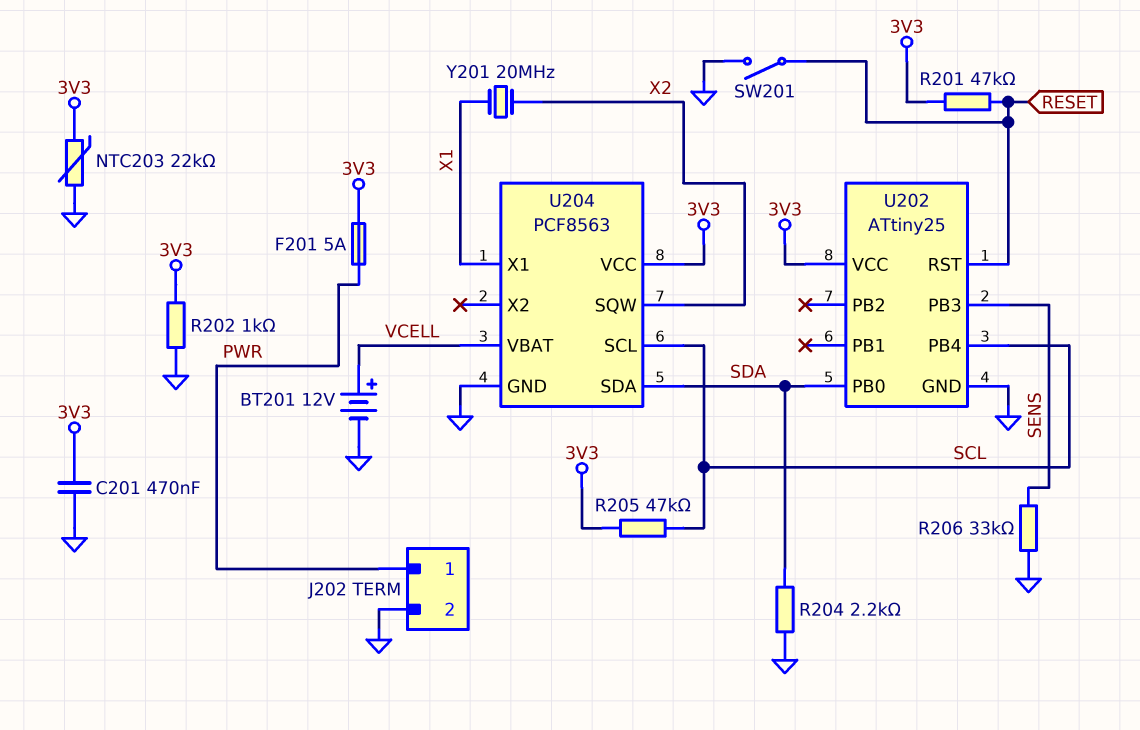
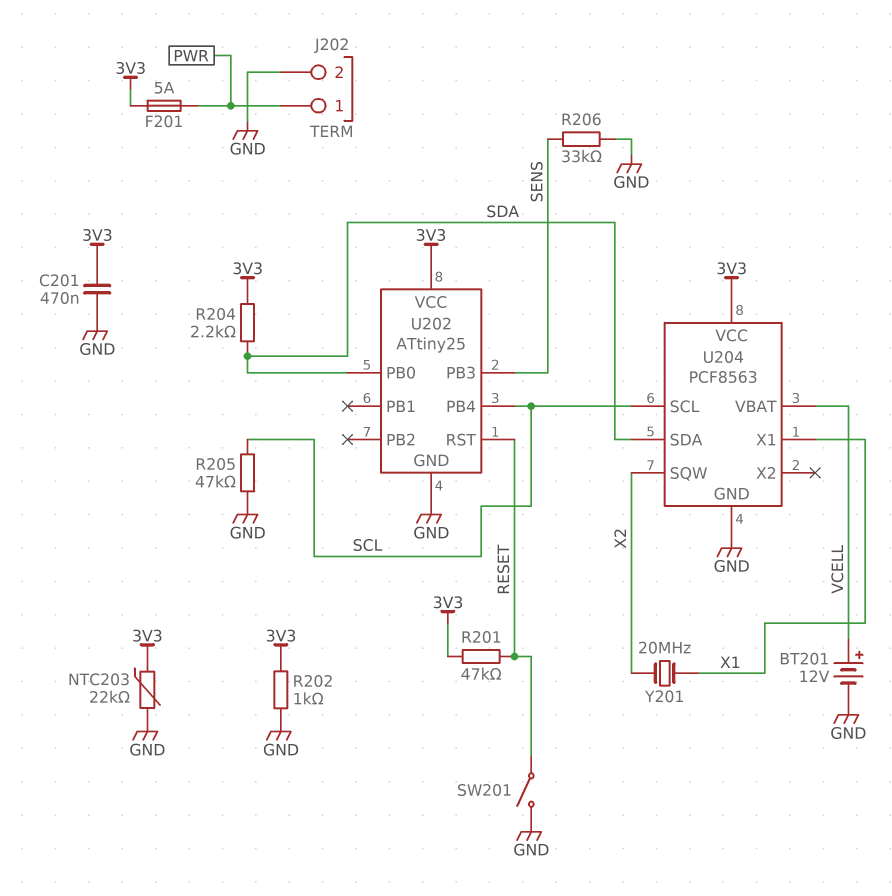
R204: 2.2k (GND, SDA) -> 2.2k (3V3, SDA)
R205: 47k (3V3, SCL) -> 47k (GND, SCL)

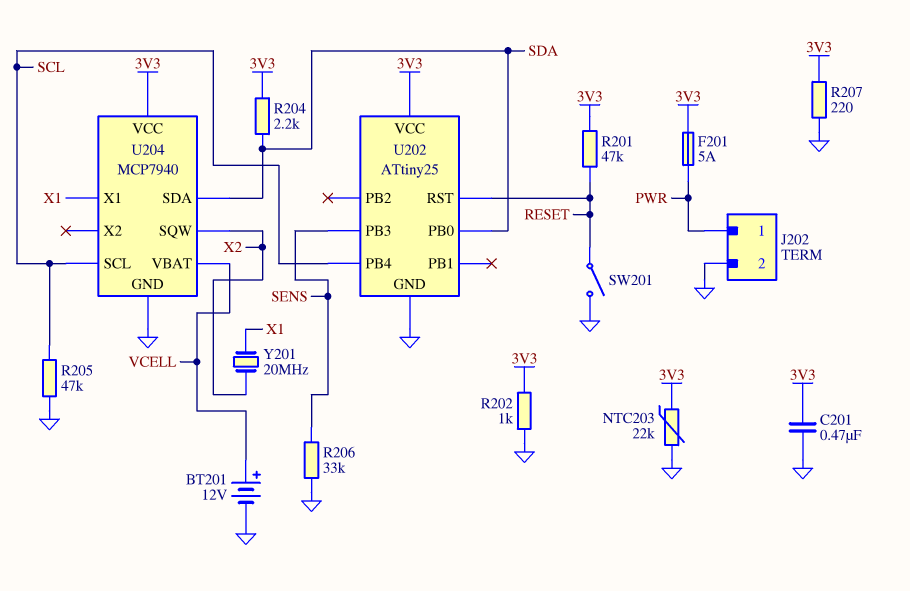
R207: none -> 220 (3V3, GND)
U204: PCF8563 -> MCP7940

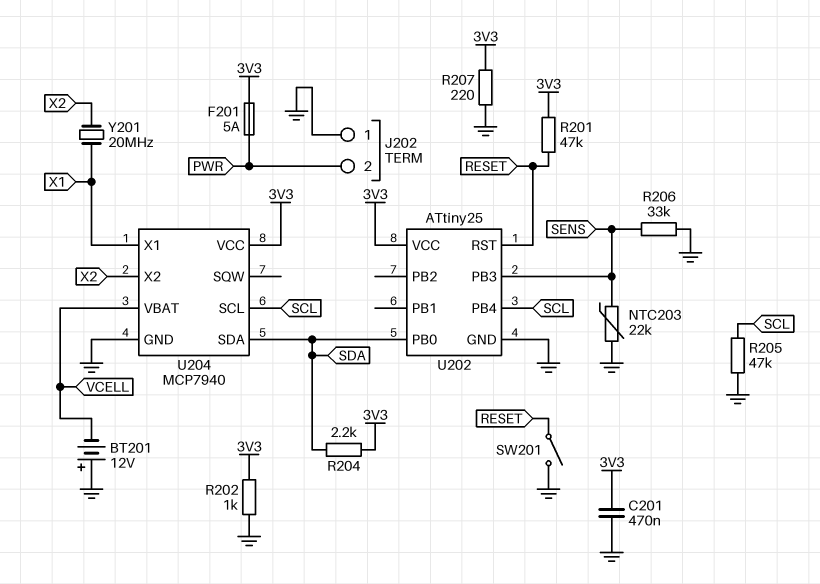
BT201: 12V (plus VCELL, minus GND) -> 12V (plus GND, minus VCELL)
J202 pin 1: PWR -> GND
J202 pin 2: GND -> PWR
NTC203: 22k (3V3, GND) -> 22k (GND, SENS)
U204 pin SQW: X2 -> none
U204 pin X2: none -> X2

